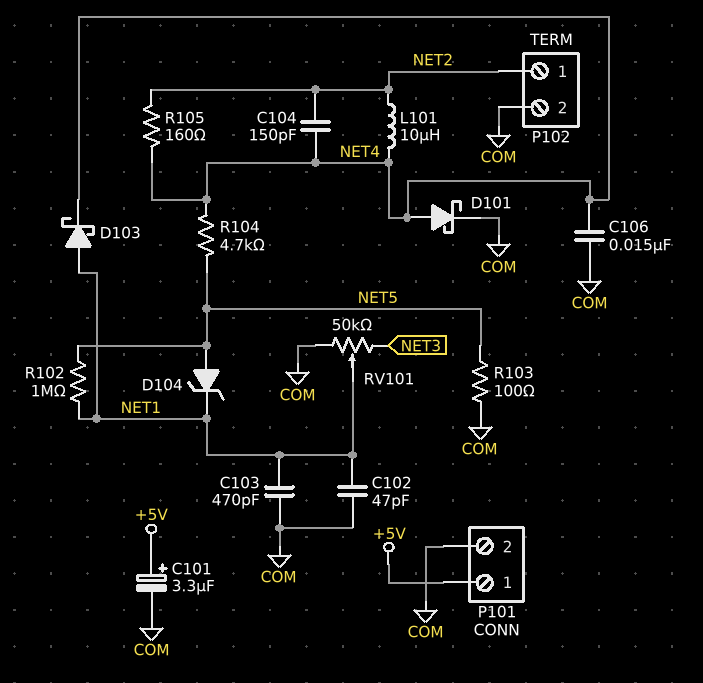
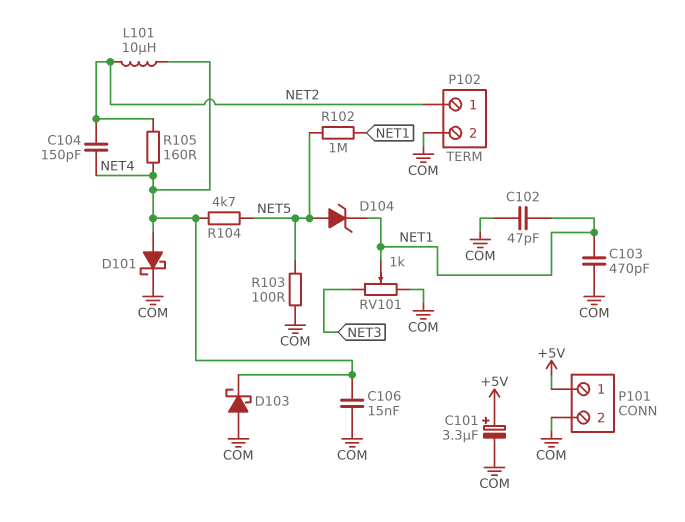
D103: schottky (A NET1, K NET4) -> schottky (A COM, K NET4)
RV101: 50k (COM, NET3, wiper NET1) -> 1k (COM, NET3, wiper NET1)

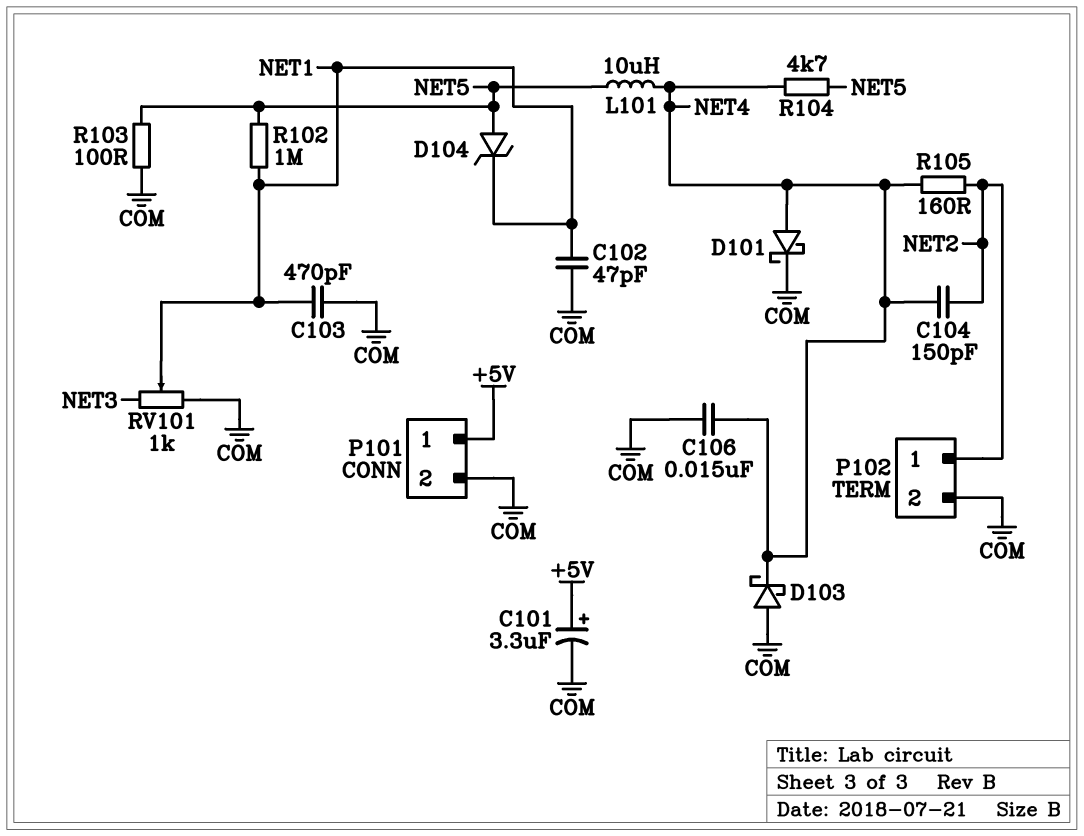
L101: 10uH (NET2, NET4) -> 10uH (NET4, NET5)

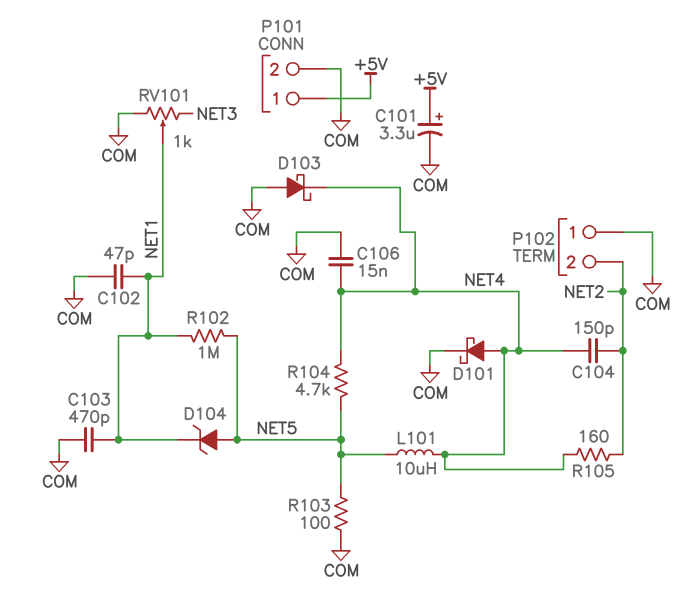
P102 pin 1: NET2 -> COM
P102 pin 2: COM -> NET2

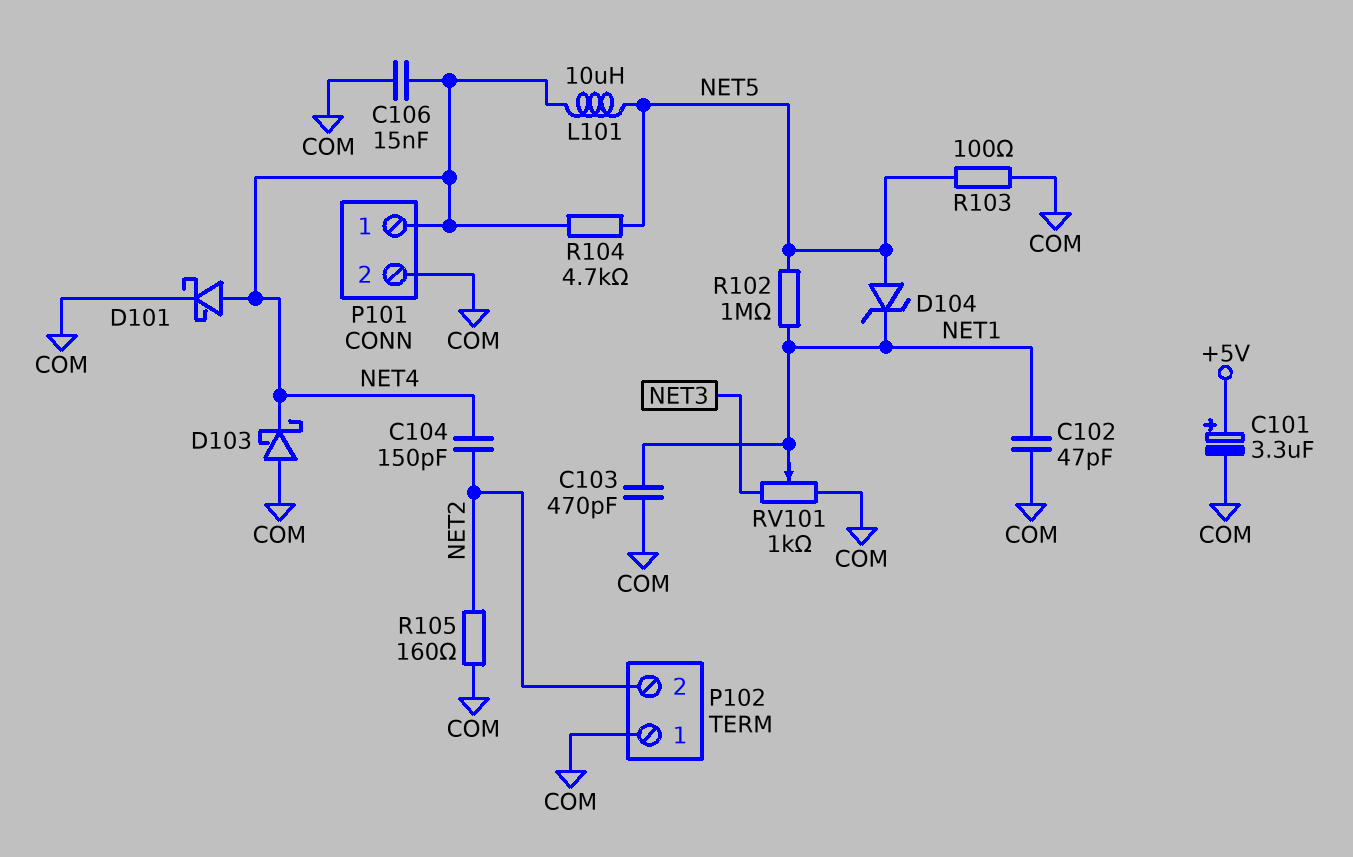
P101 pin 1: +5V -> NET4
R105: 160 (NET2, NET4) -> 160 (COM, NET2)

